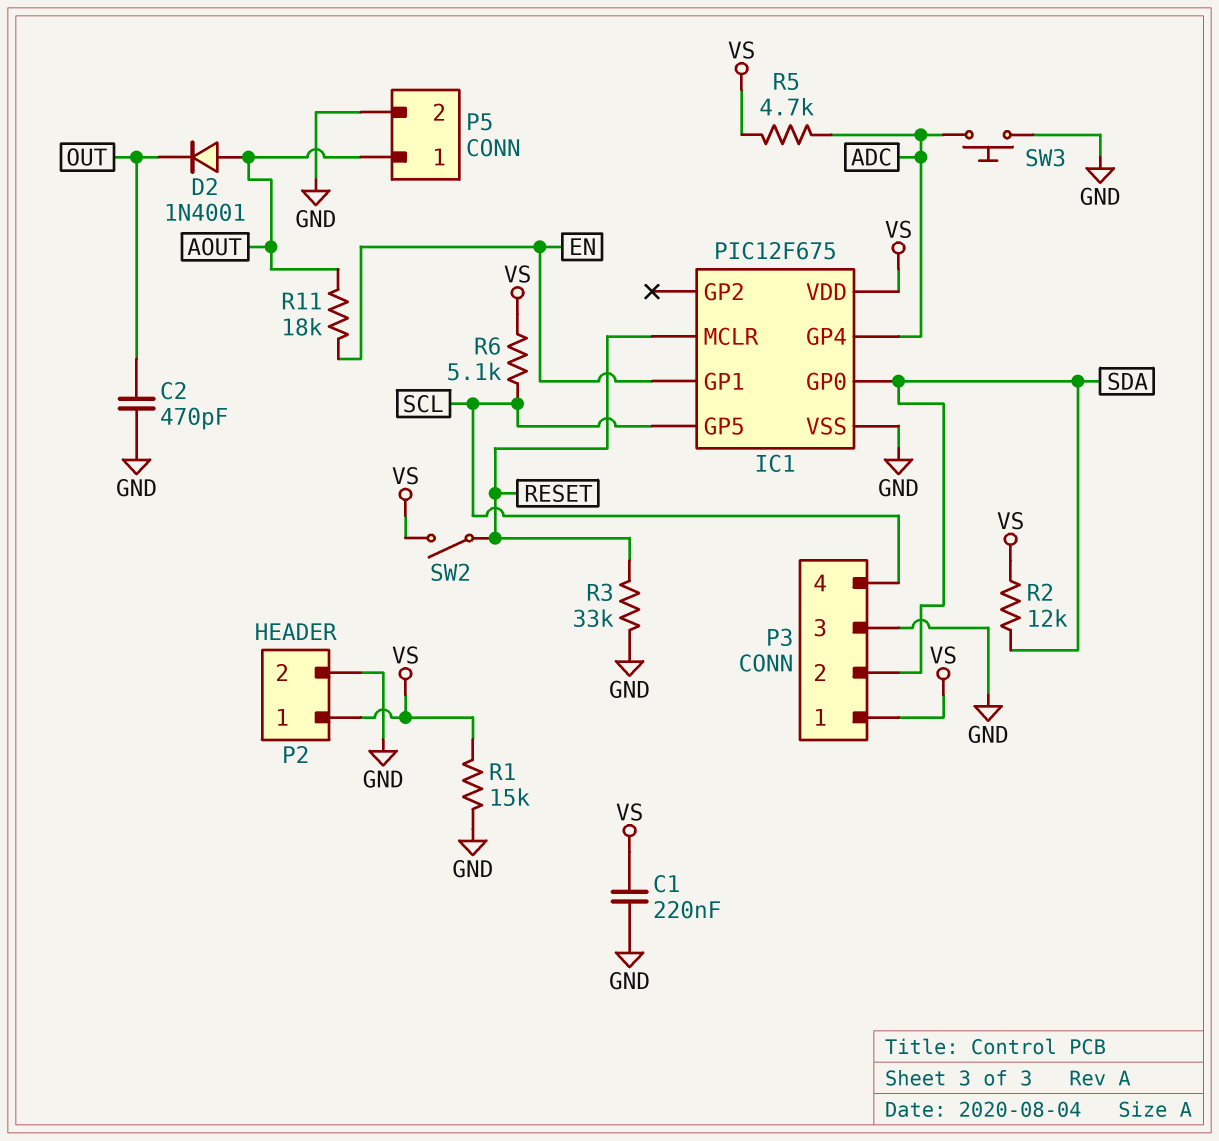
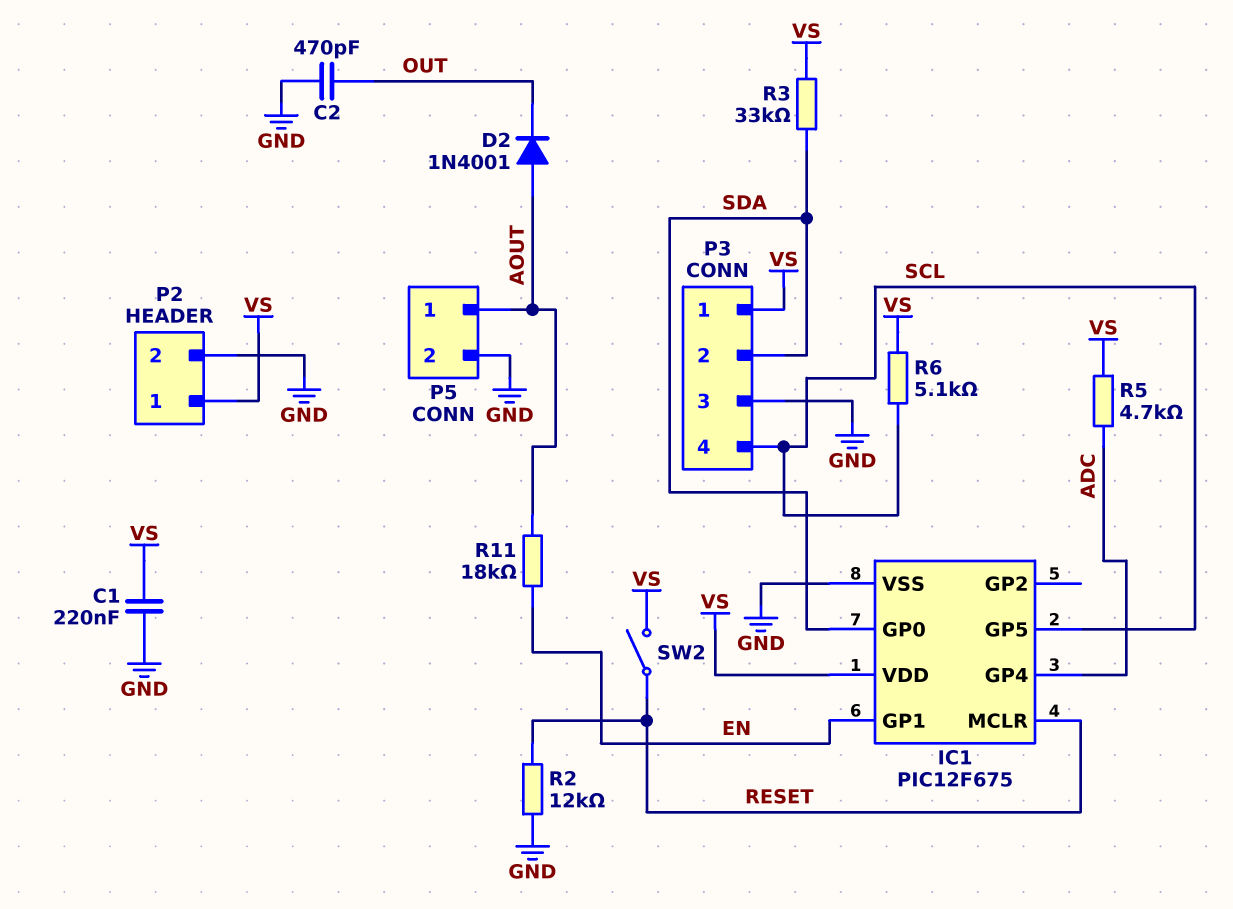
R1: 15k (GND, VS) -> none
R2: 12k (SDA, VS) -> 12k (GND, RESET)
R3: 33k (GND, RESET) -> 33k (SDA, VS)
SW3: button (ADC, GND) -> none

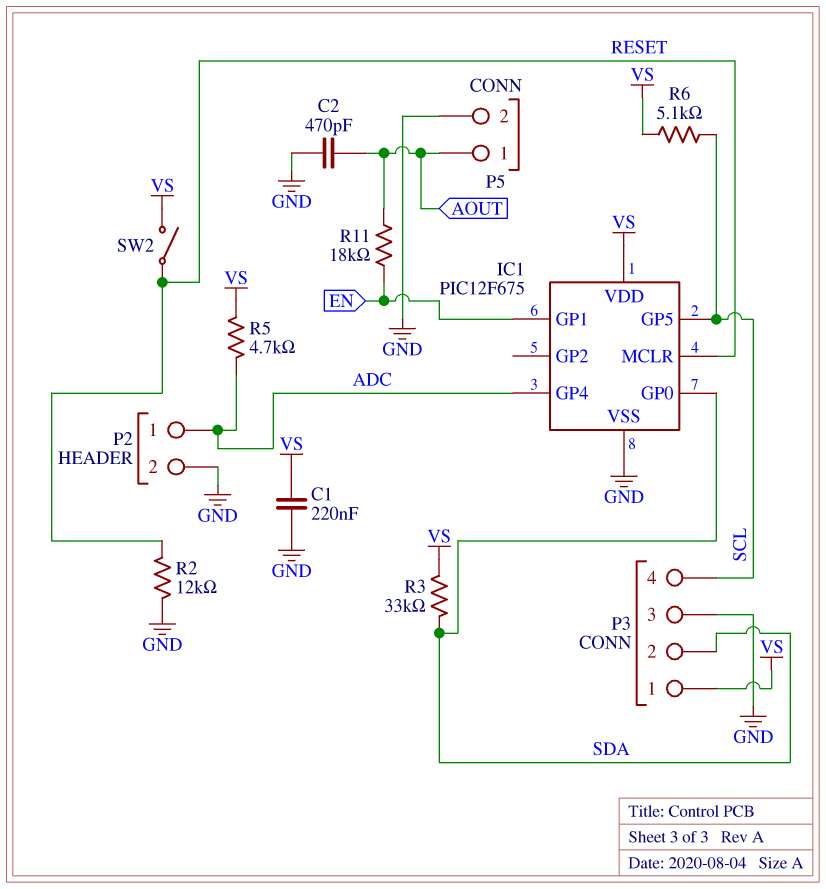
C2: 470pF (GND, OUT) -> 470pF (AOUT, GND)
D2: diode 1N4001 (A AOUT, K OUT) -> none
P2 pin 1: VS -> ADC

